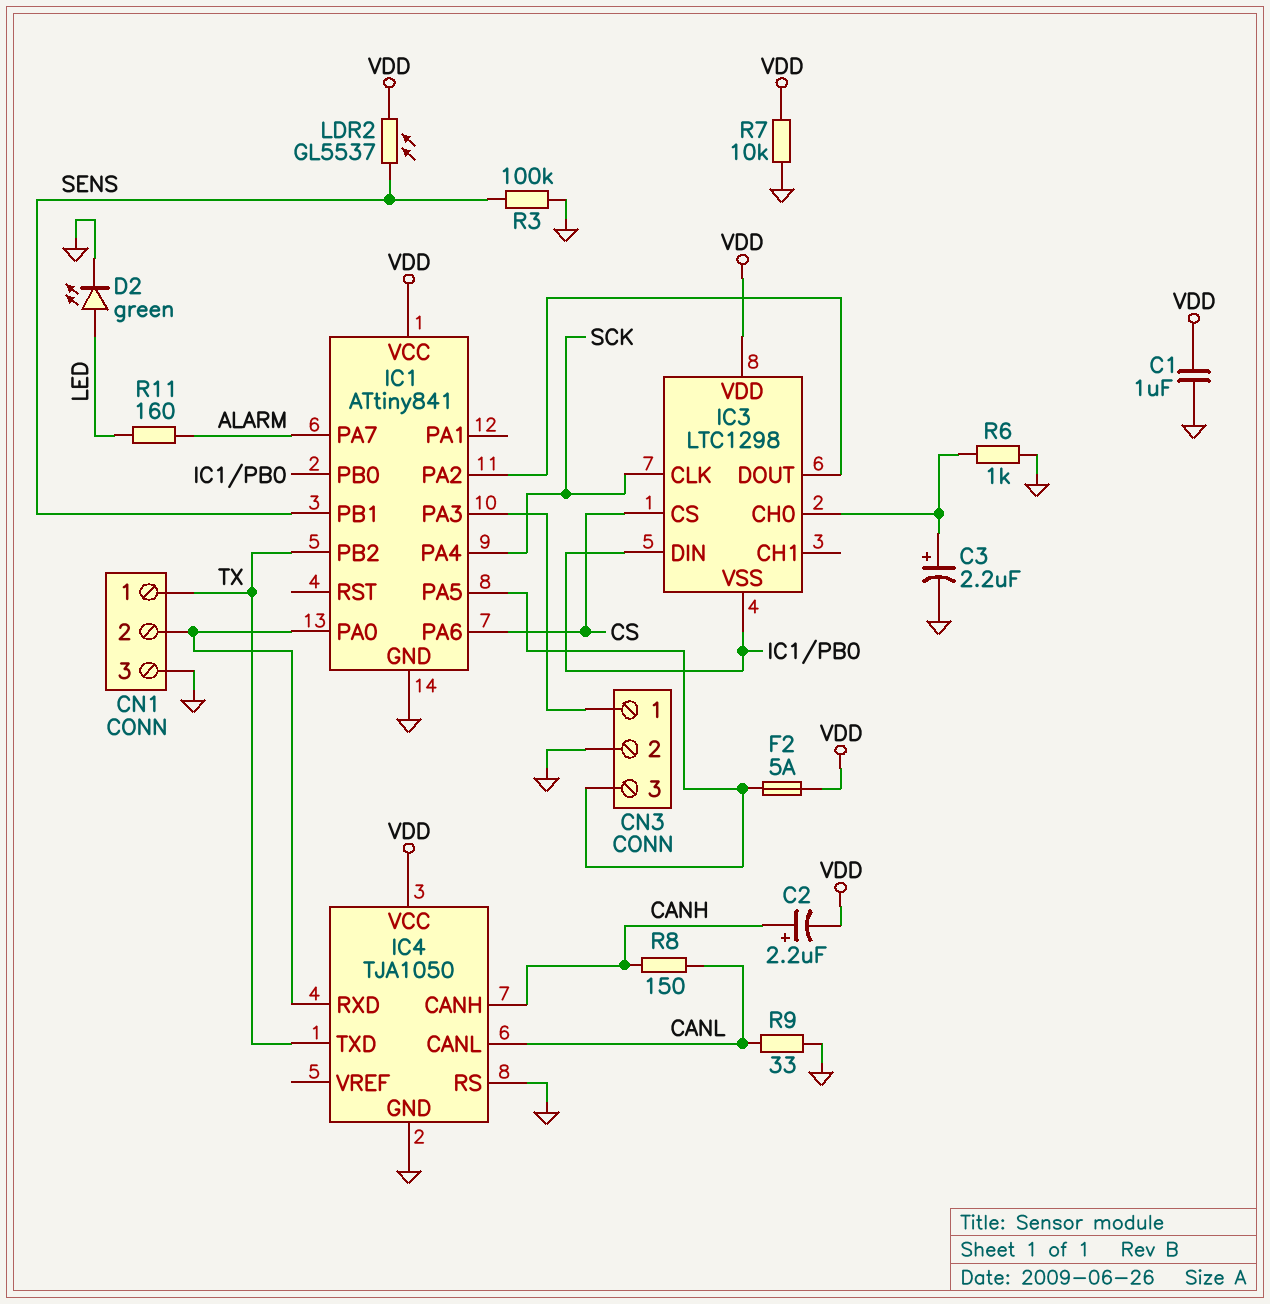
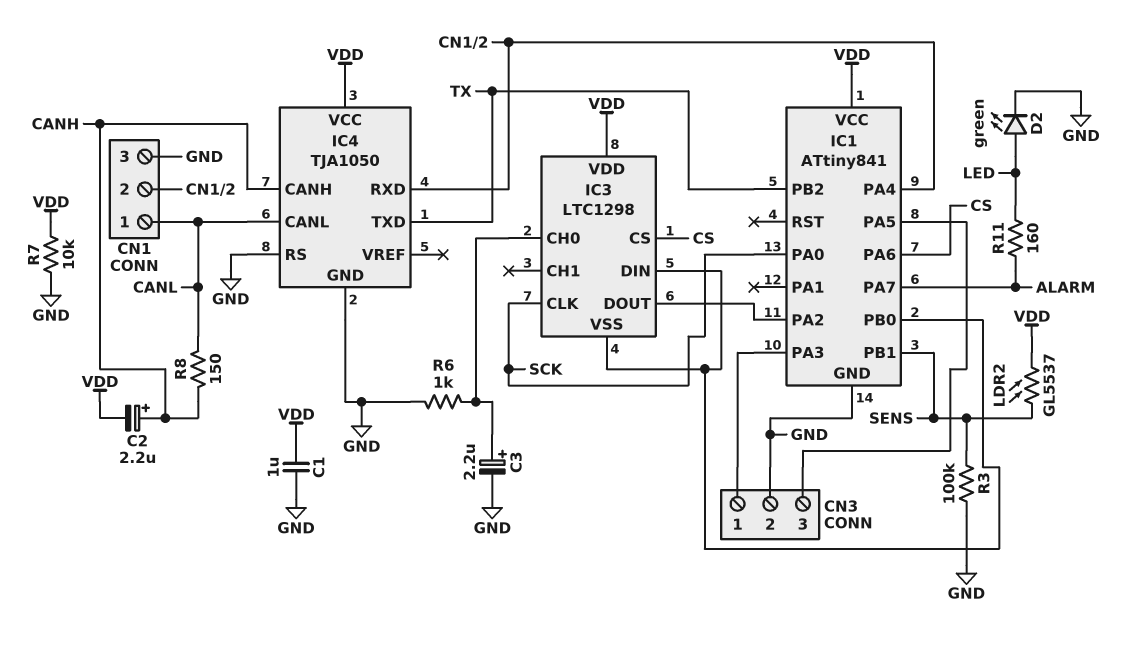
CN1 pin 1: TX -> CANL
F2: 5A (CN3/3, VDD) -> none
IC1 pin PA0: CN1/2 -> SCK
IC1 pin PA4: SCK -> CN1/2
R9: 33 (CANL, GND) -> none

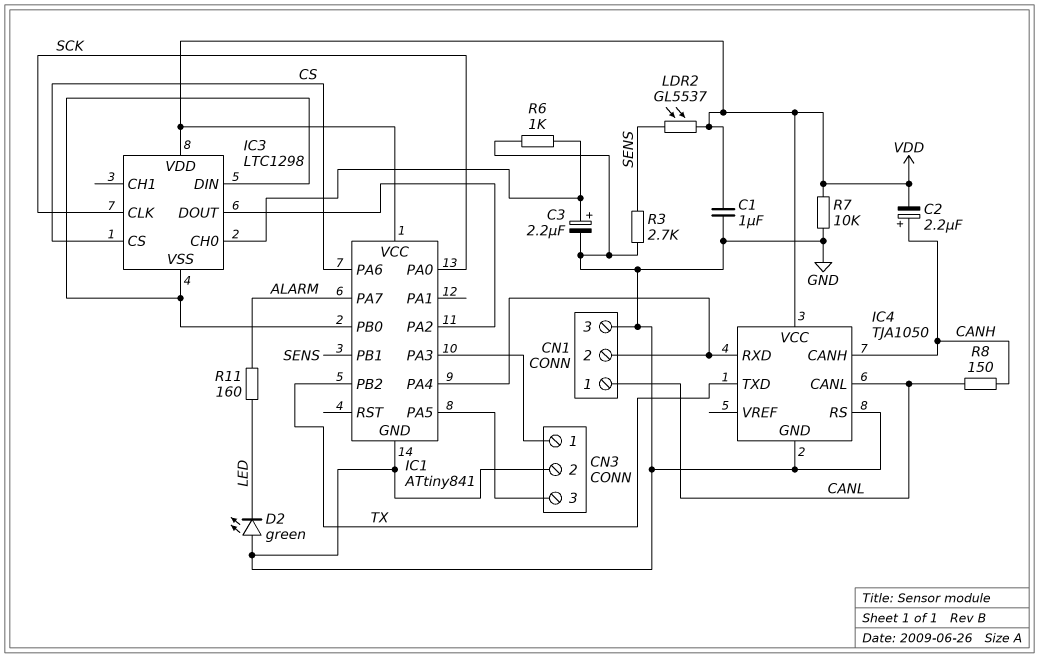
D2: LED green (A LED, K GND) -> LED green (A GND, K LED)
R3: 100k (GND, SENS) -> 2.7k (GND, SENS)

